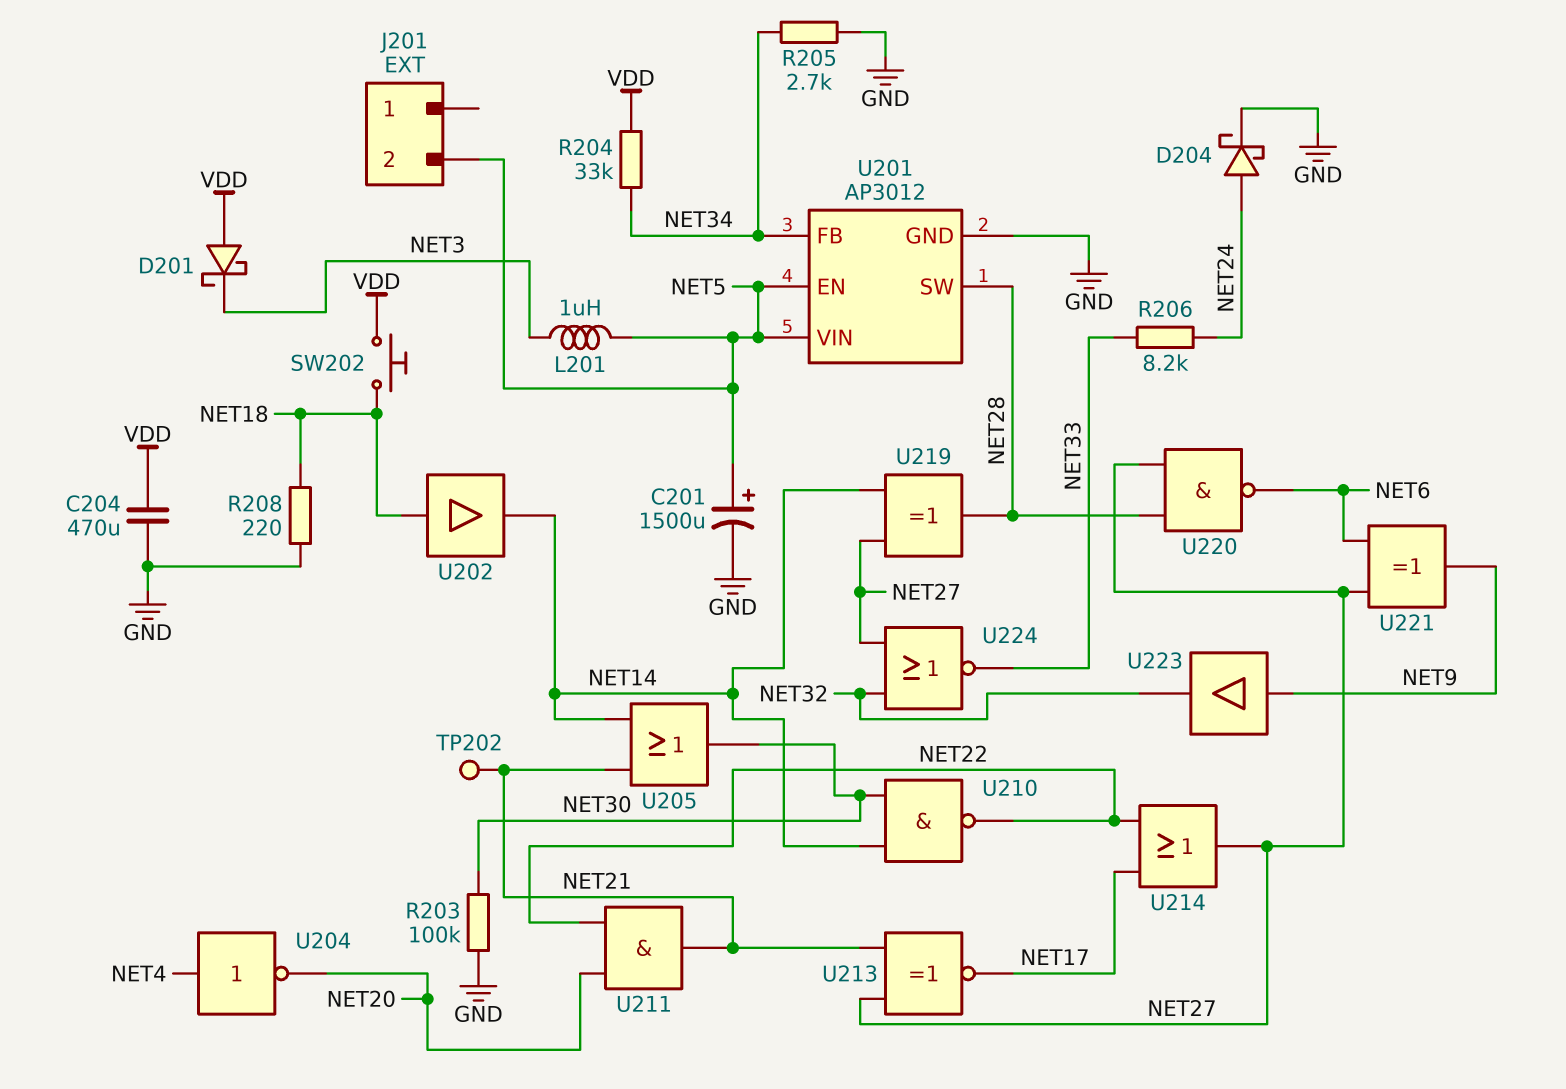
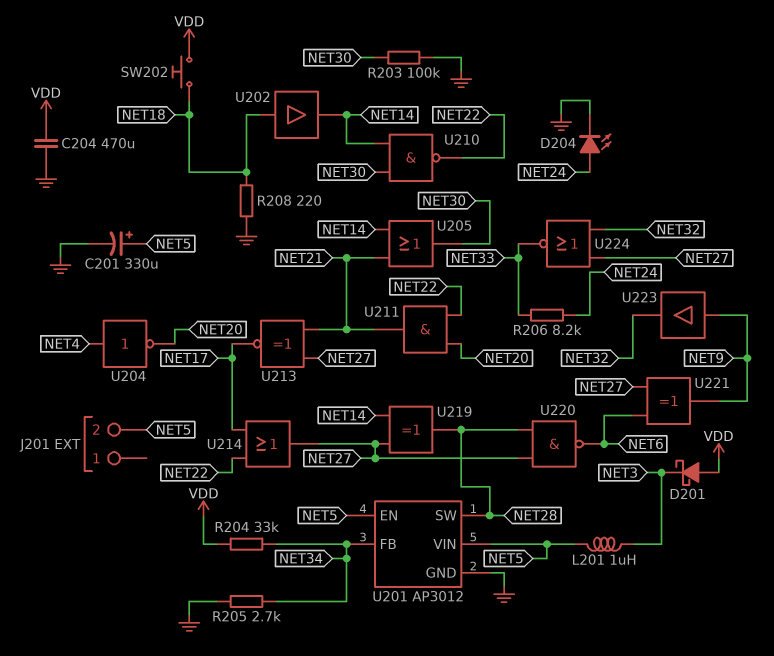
C201: 1500uF (plus NET5, minus GND) -> 330uF (plus NET5, minus GND)
D204: schottky (A NET24, K GND) -> LED (A NET24, K GND)
TP202: test point (NET21) -> none

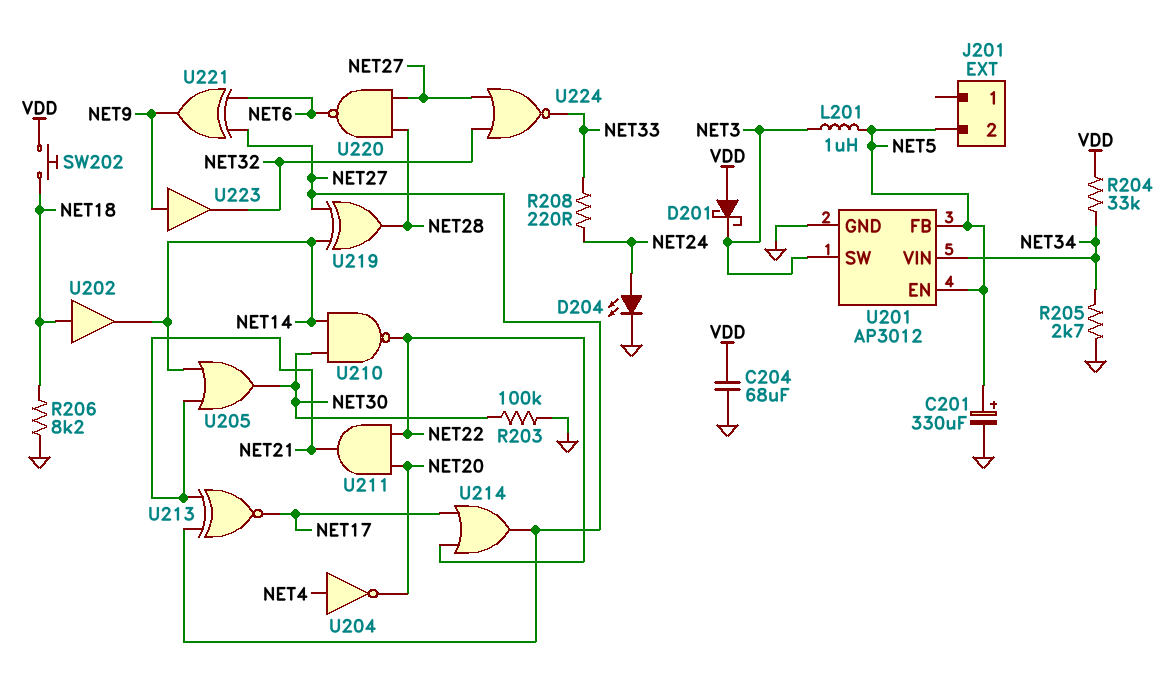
C204: 470uF (GND, VDD) -> 68uF (GND, VDD)
R206: 8.2k (NET24, NET33) -> 8.2k (GND, NET18)
R208: 220 (GND, NET18) -> 220 (NET24, NET33)
U201 pin FB: NET34 -> NET5
U201 pin SW: NET28 -> NET3
U201 pin VIN: NET5 -> NET34

